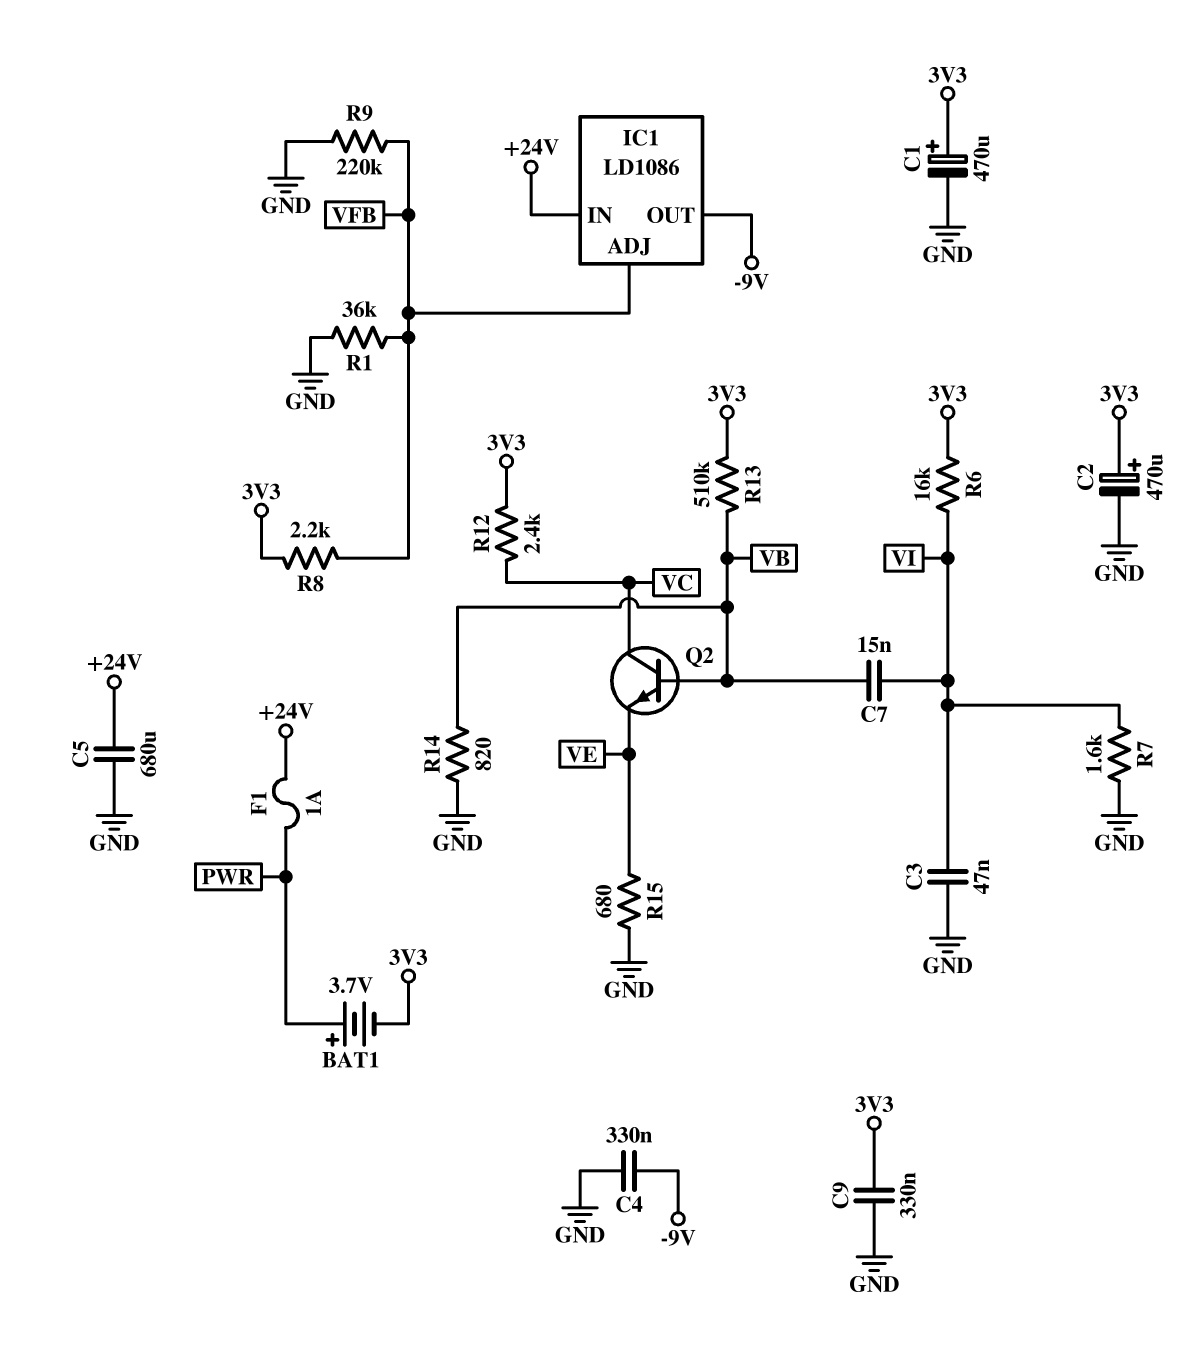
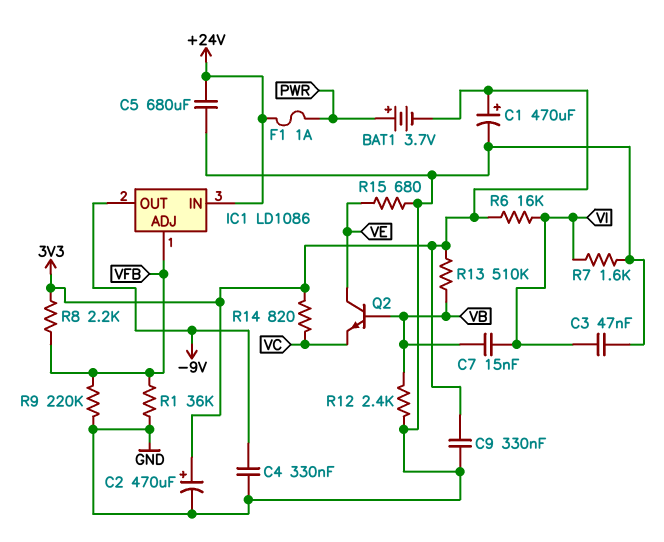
Q2: NPN (B VB, C VC, E VE) -> NPN (B VB, C VE, E VC)
R12: 2.4k (3V3, VC) -> 2.4k (GND, VB)
R14: 820 (GND, VB) -> 820 (3V3, VC)

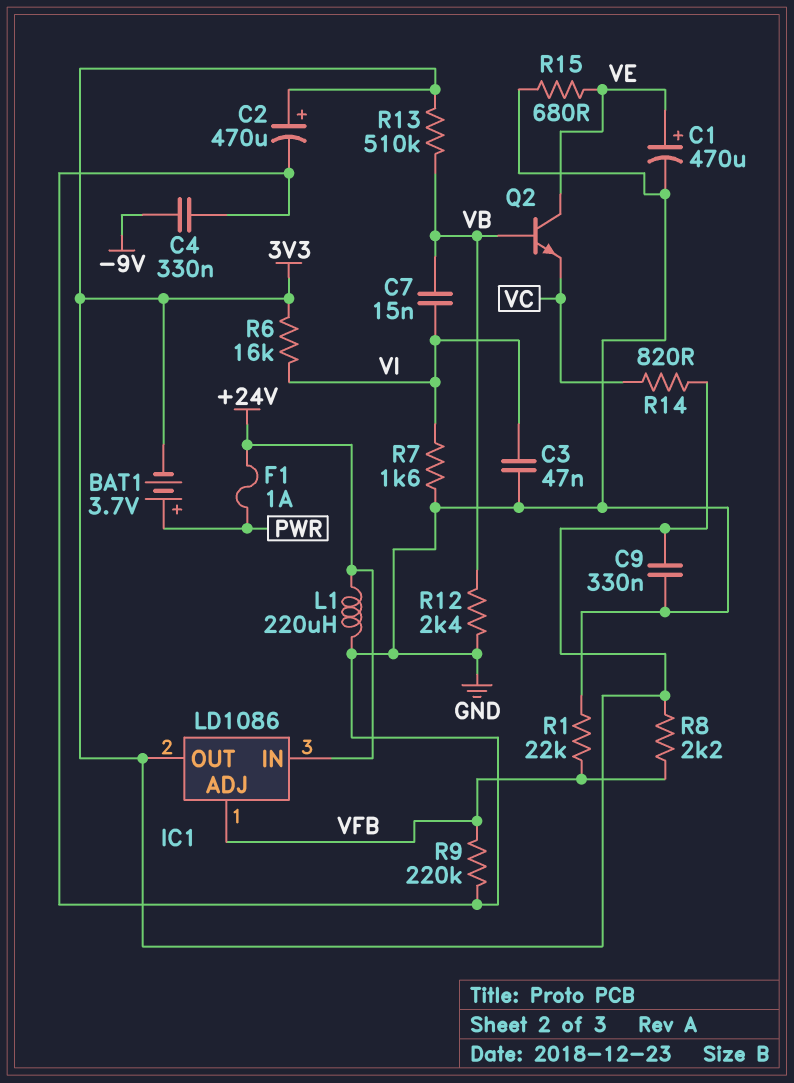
C1: 470uF (plus 3V3, minus GND) -> 470uF (plus VE, minus GND)
C5: 680uF (+24V, GND) -> none
IC1 pin OUT: -9V -> 3V3
L1: none -> 220uH (+24V, GND)
R1: 36k (GND, VFB) -> 22k (GND, VFB)

